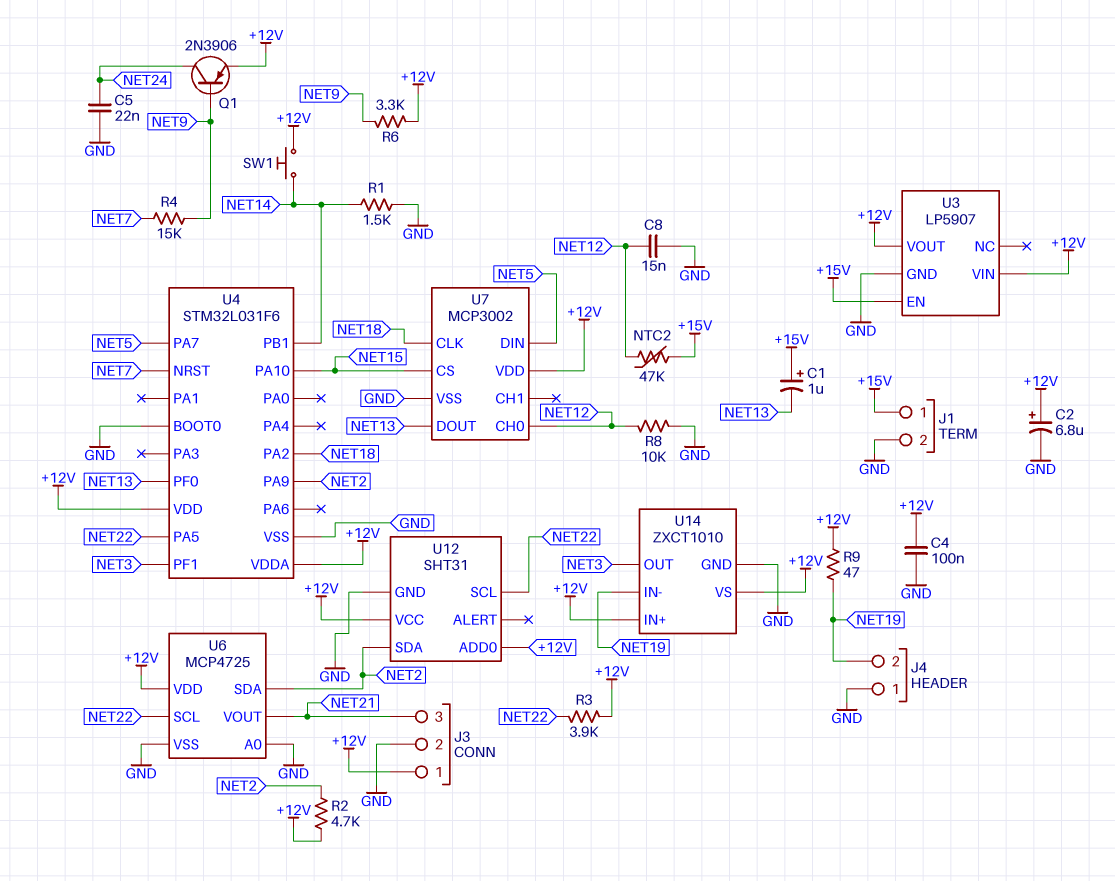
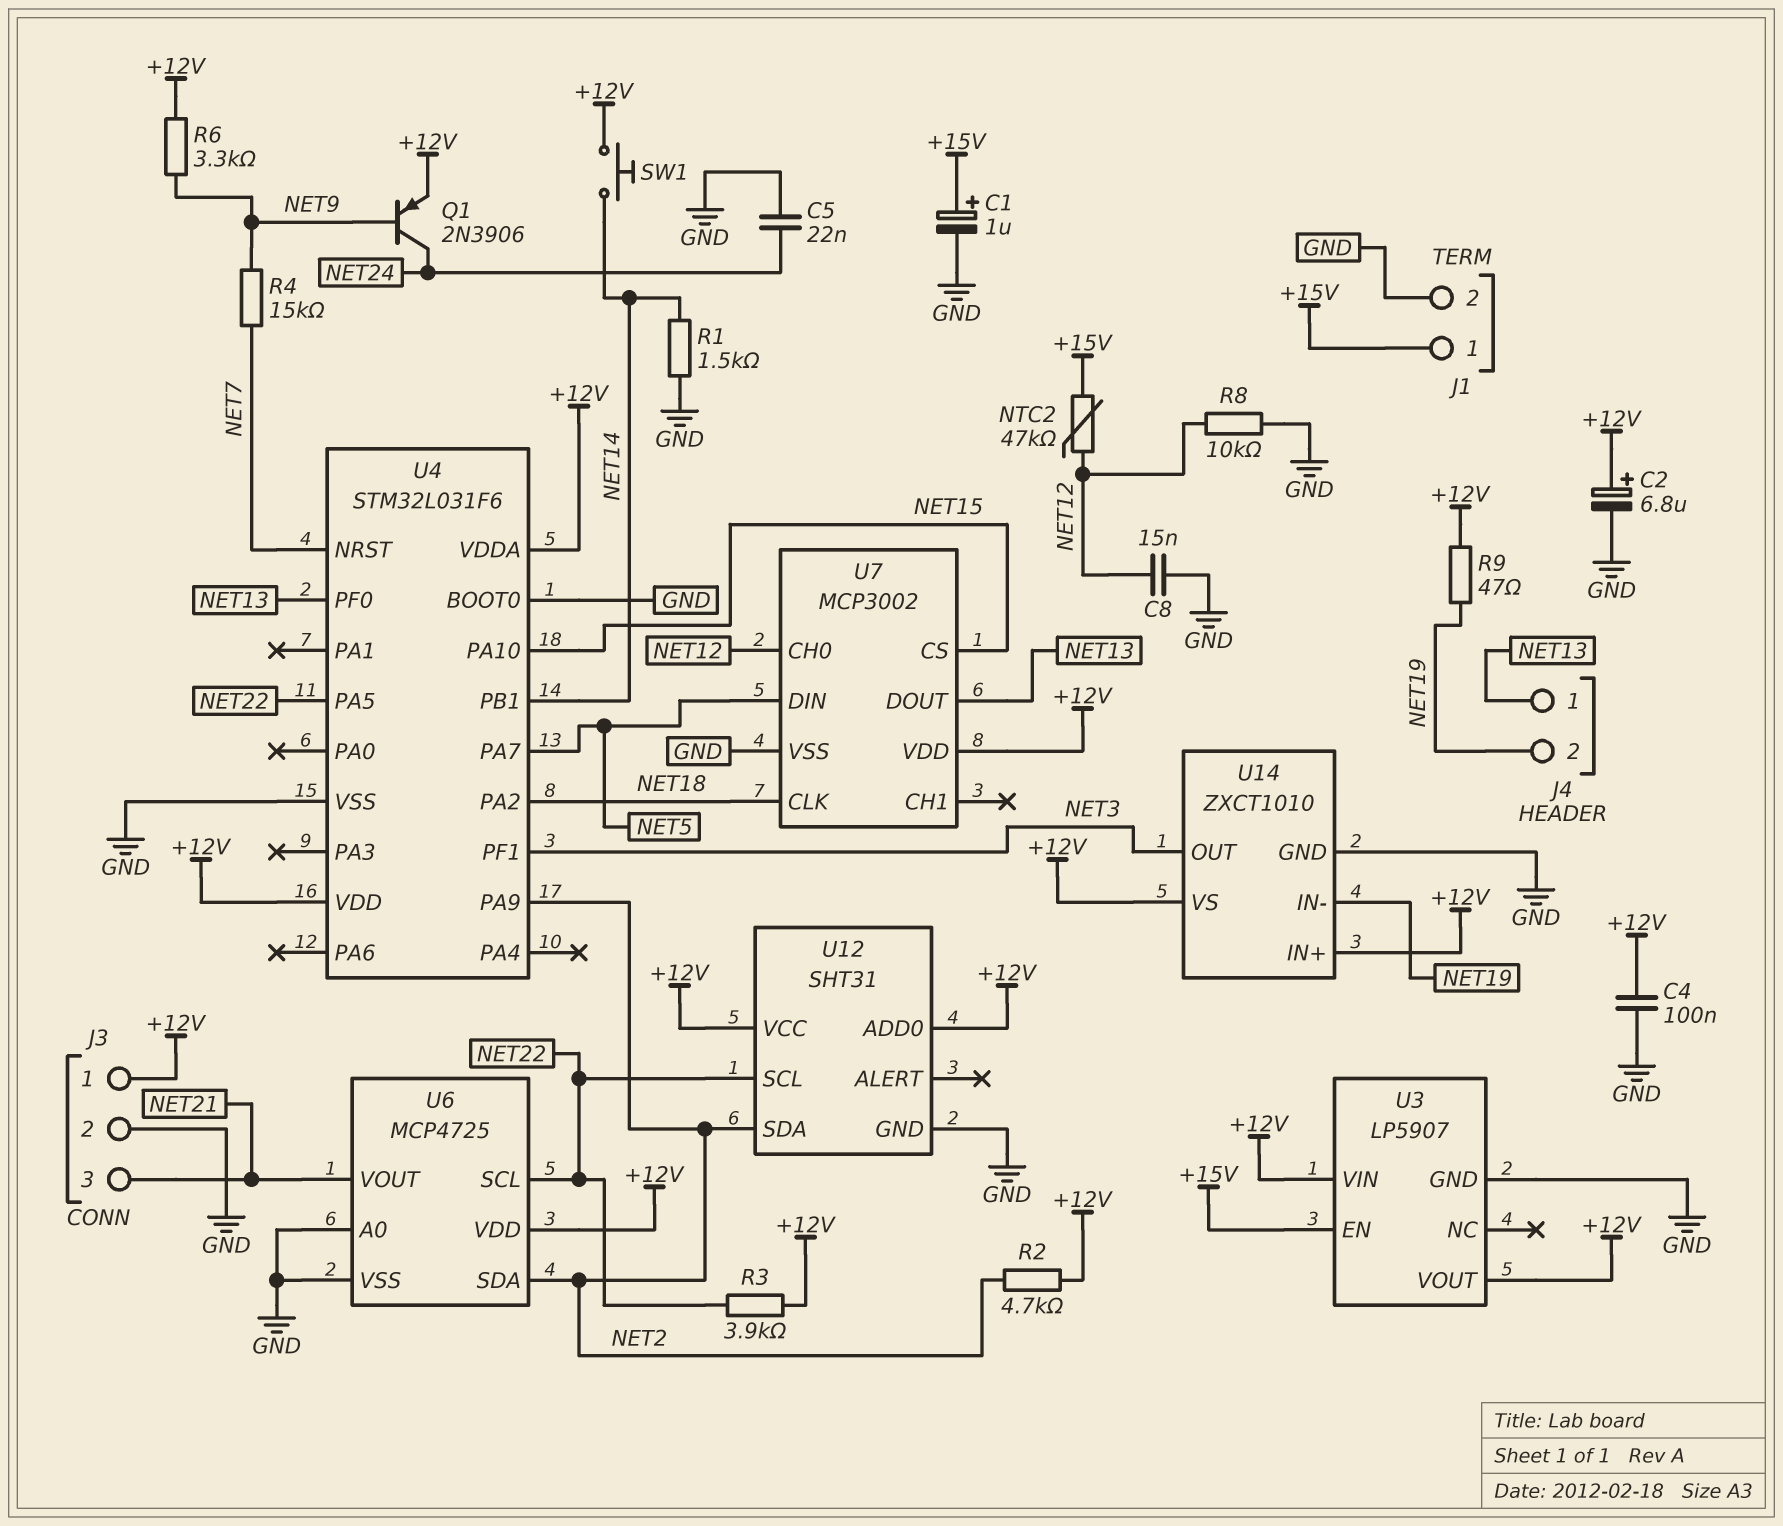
C1: 1uF (plus +15V, minus NET13) -> 1uF (plus +15V, minus GND)
J4 pin 1: GND -> NET13

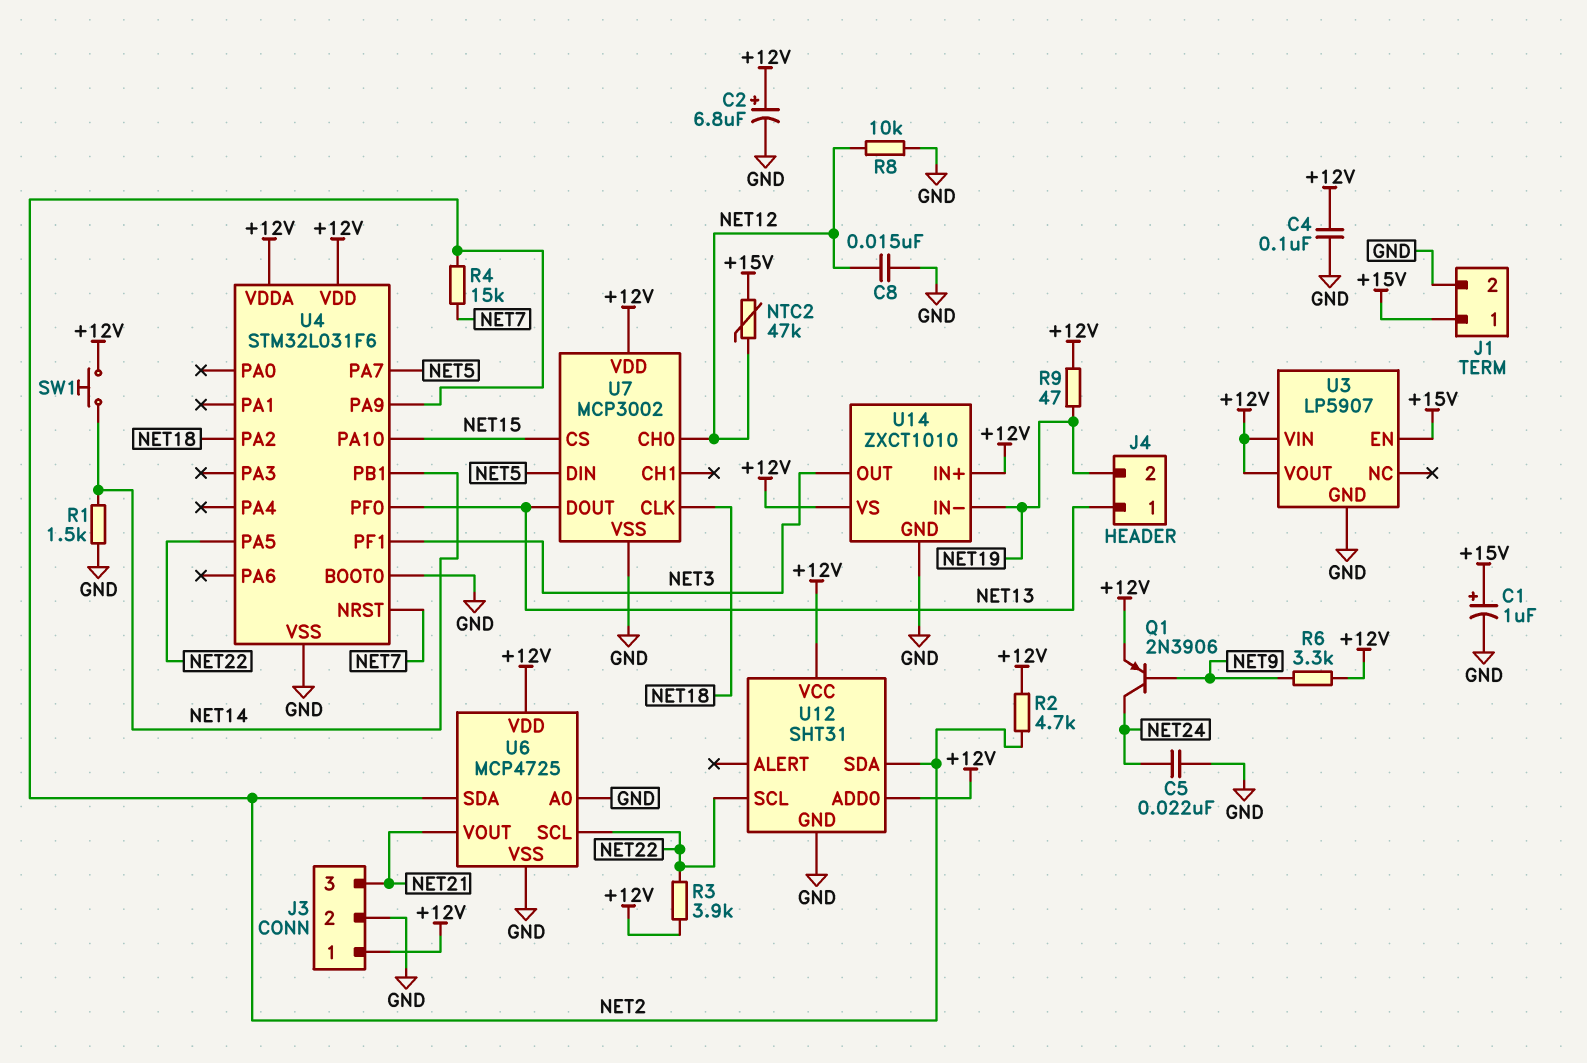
R4: 15k (NET7, NET9) -> 15k (NET2, NET7)

